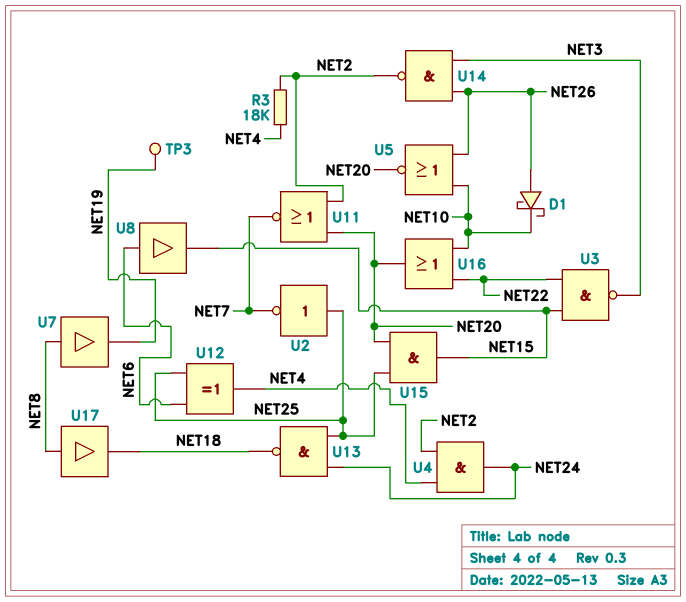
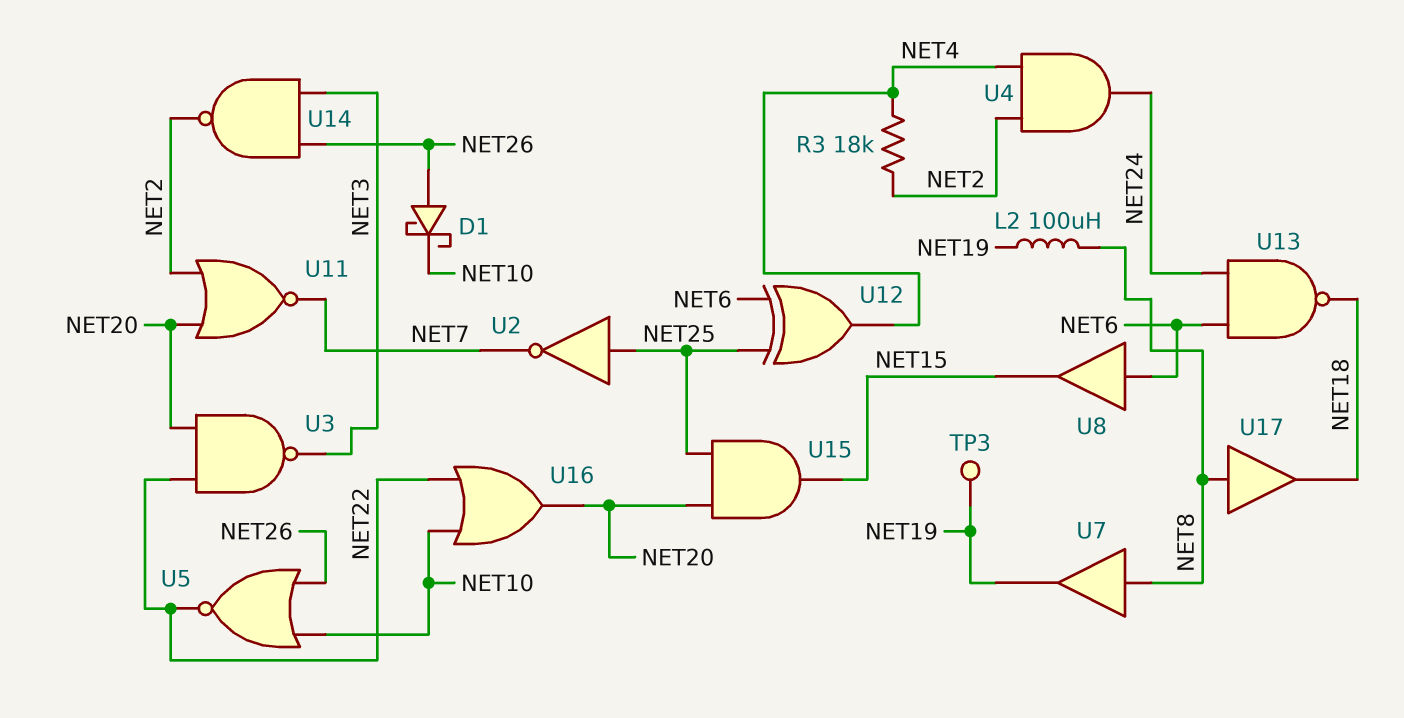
L2: none -> 100uH (NET8, NET19)
U3: NAND (in NET15, in NET22, out NET3) -> NAND (in NET20, in NET22, out NET3)
U5: NOR (in NET10, in NET26, out NET20) -> NOR (in NET10, in NET26, out NET22)
U13: NAND (in NET24, in NET25, out NET18) -> NAND (in NET6, in NET24, out NET18)

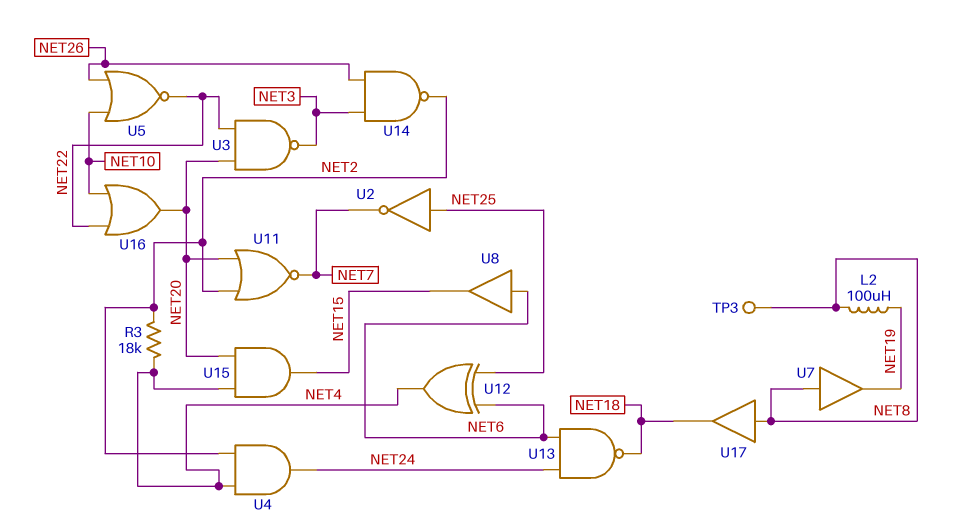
D1: schottky (A NET26, K NET10) -> none
TP3: test point (NET19) -> test point (NET8)
U15: AND (in NET20, in NET25, out NET15) -> AND (in NET4, in NET20, out NET15)

